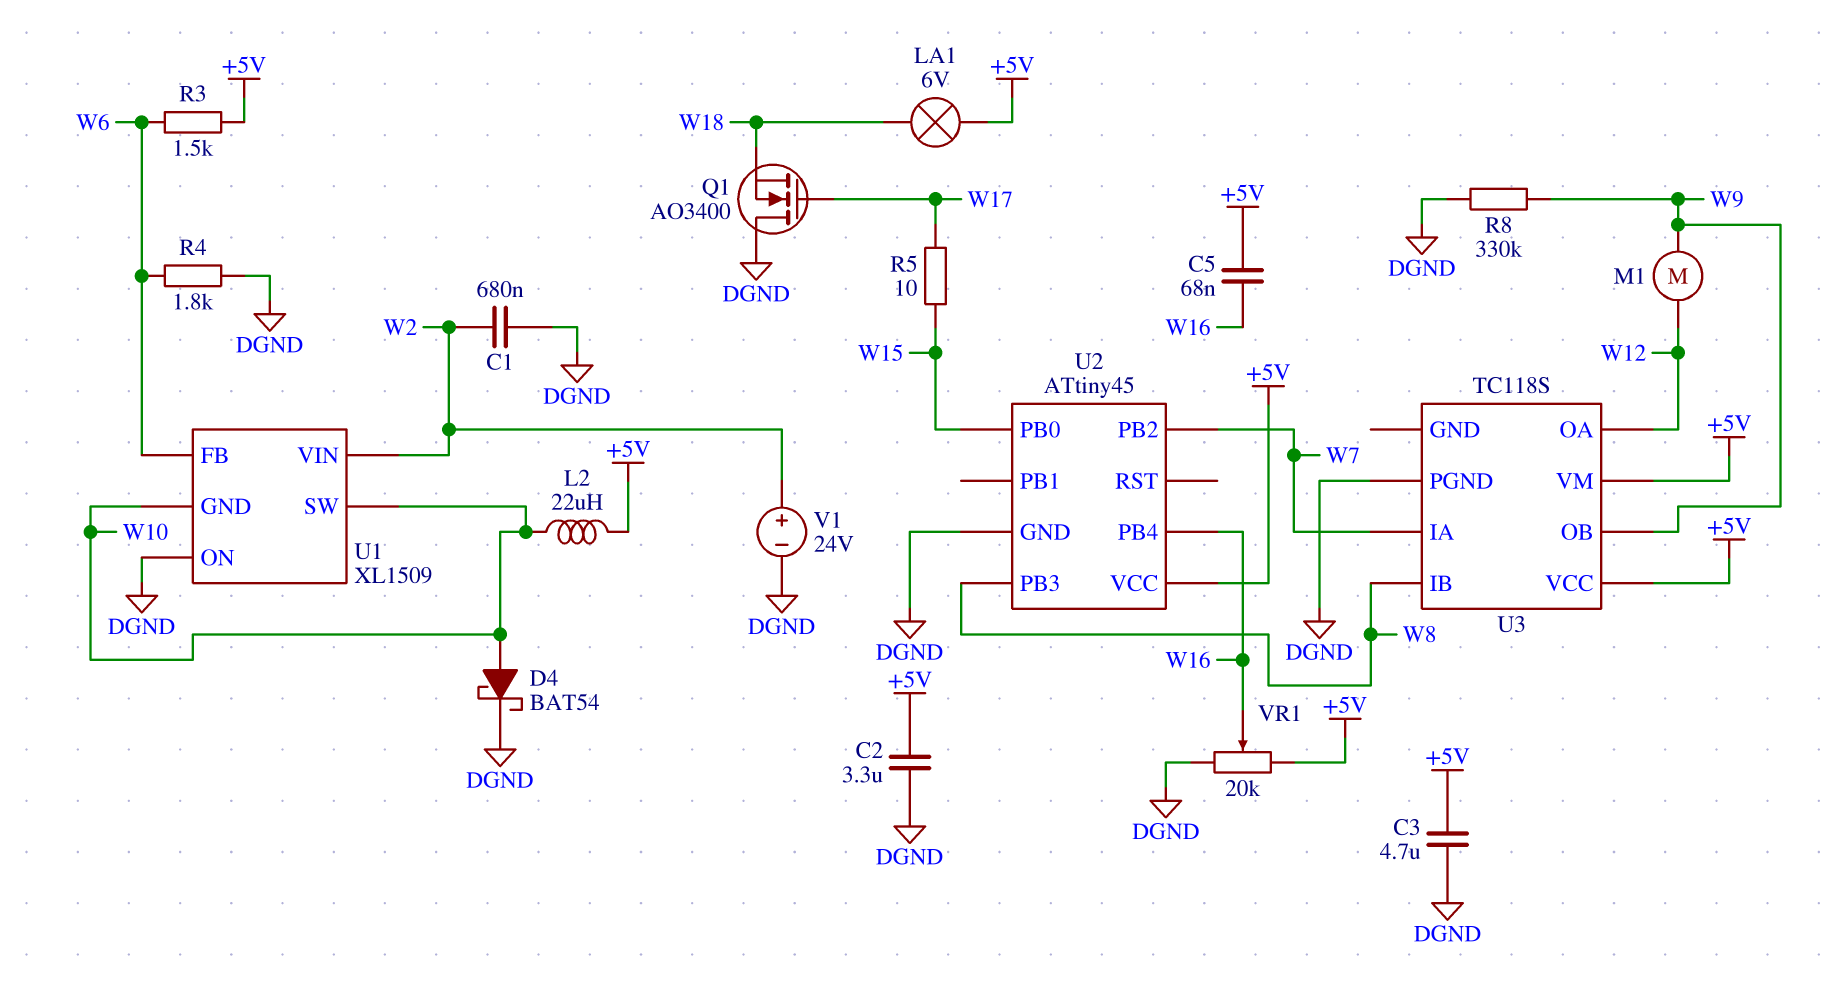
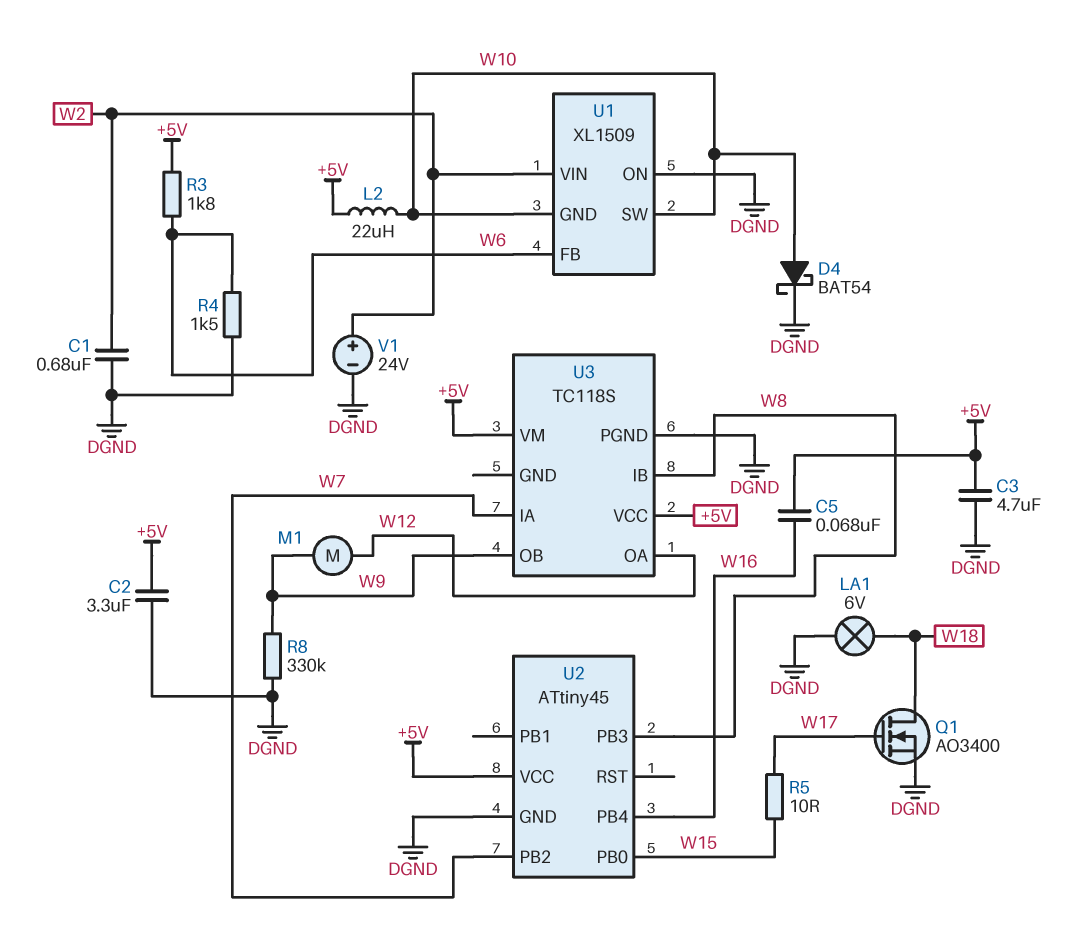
LA1: lamp 6V (+5V, W18) -> lamp 6V (DGND, W18)
Q1: NMOS AO3400 (G W17, D DGND, S W18) -> NMOS AO3400 (G W17, D W18, S DGND)
R3: 1.5k (+5V, W6) -> 1.8k (+5V, W6)
R4: 1.8k (DGND, W6) -> 1.5k (DGND, W6)
VR1: 20k (+5V, DGND, wiper W16) -> none

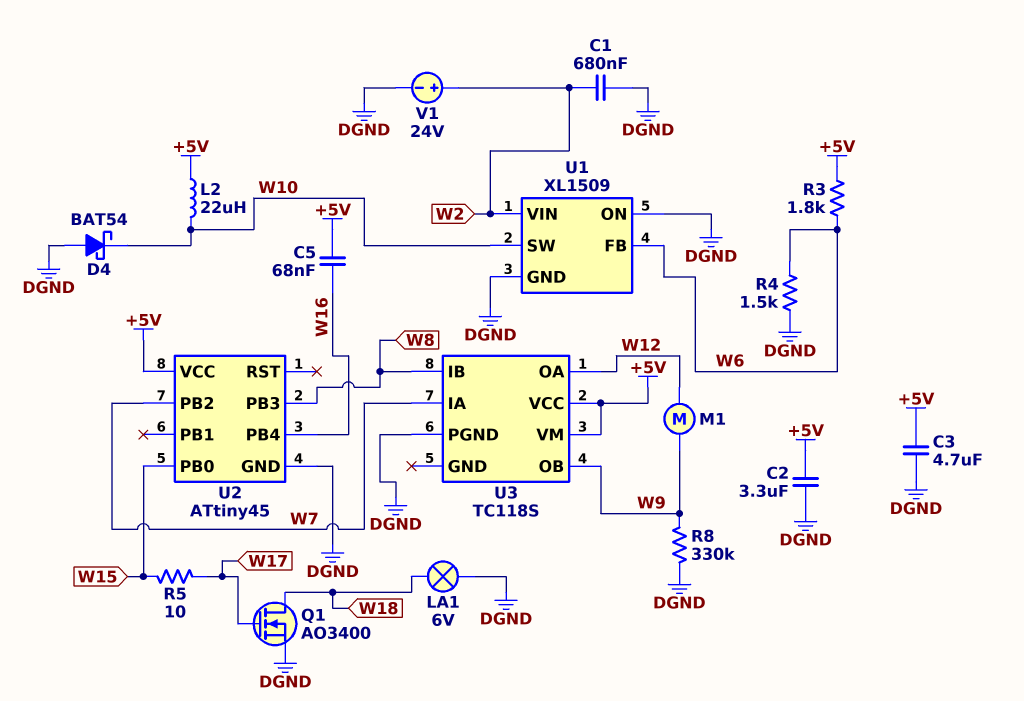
D4: schottky BAT54 (A W10, K DGND) -> schottky BAT54 (A DGND, K W10)
U1 pin GND: W10 -> DGND

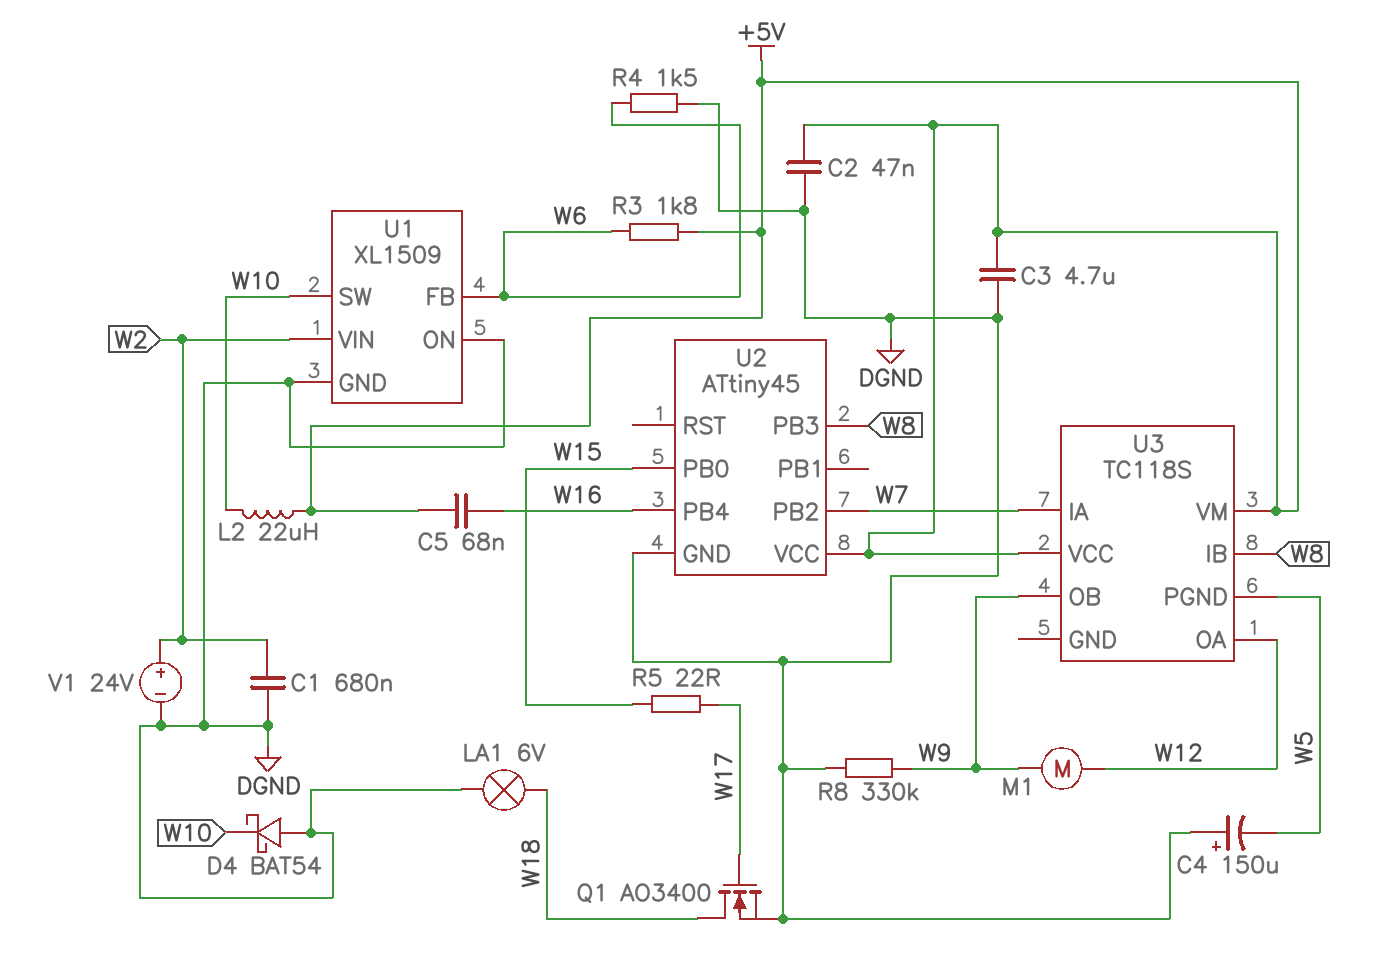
C2: 3.3uF (+5V, DGND) -> 47nF (+5V, DGND)
C4: none -> 150uF (plus DGND, minus W5)
R5: 10 (W15, W17) -> 22 (W15, W17)
U3 pin PGND: DGND -> W5

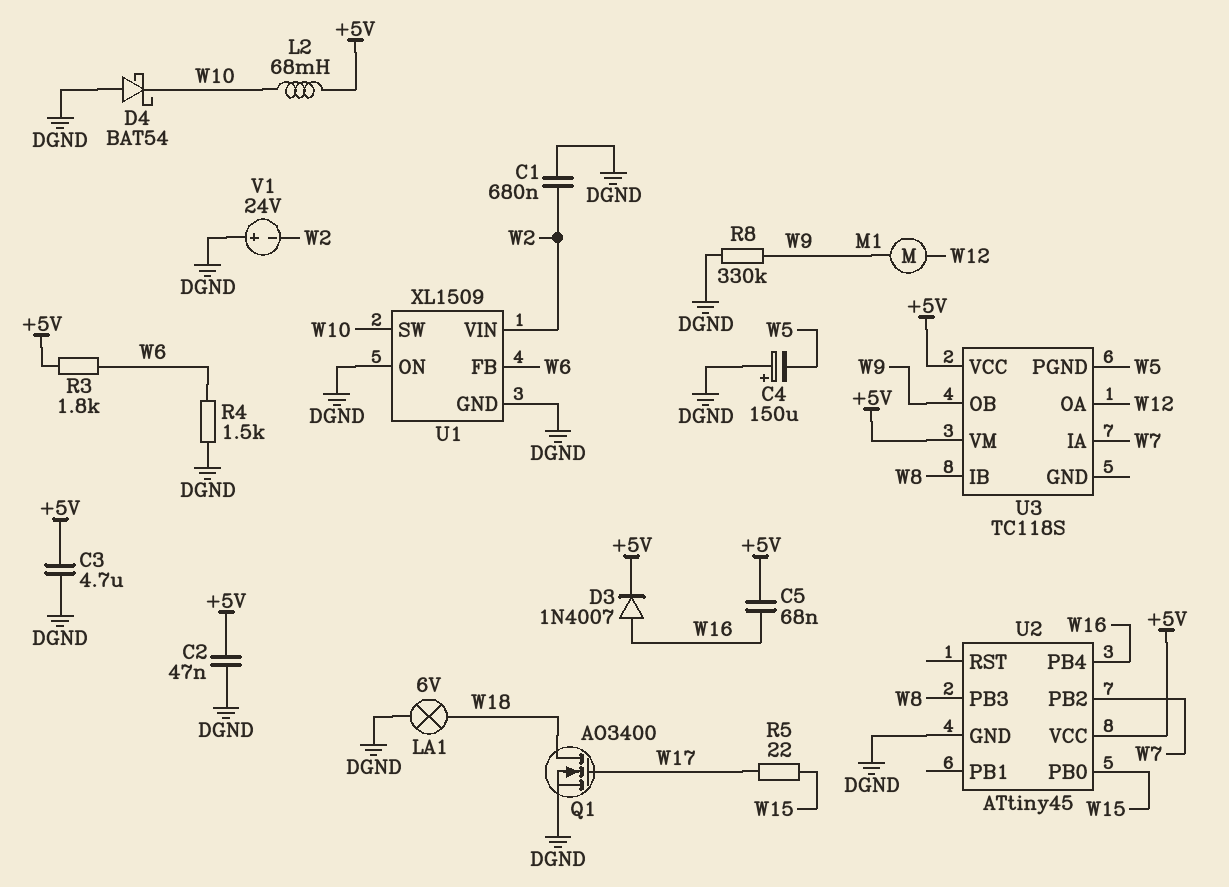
D3: none -> diode 1N4007 (A W16, K +5V)
L2: 22uH (+5V, W10) -> 68mH (+5V, W10)
V1: 24V (plus W2, minus DGND) -> 24V (plus DGND, minus W2)

